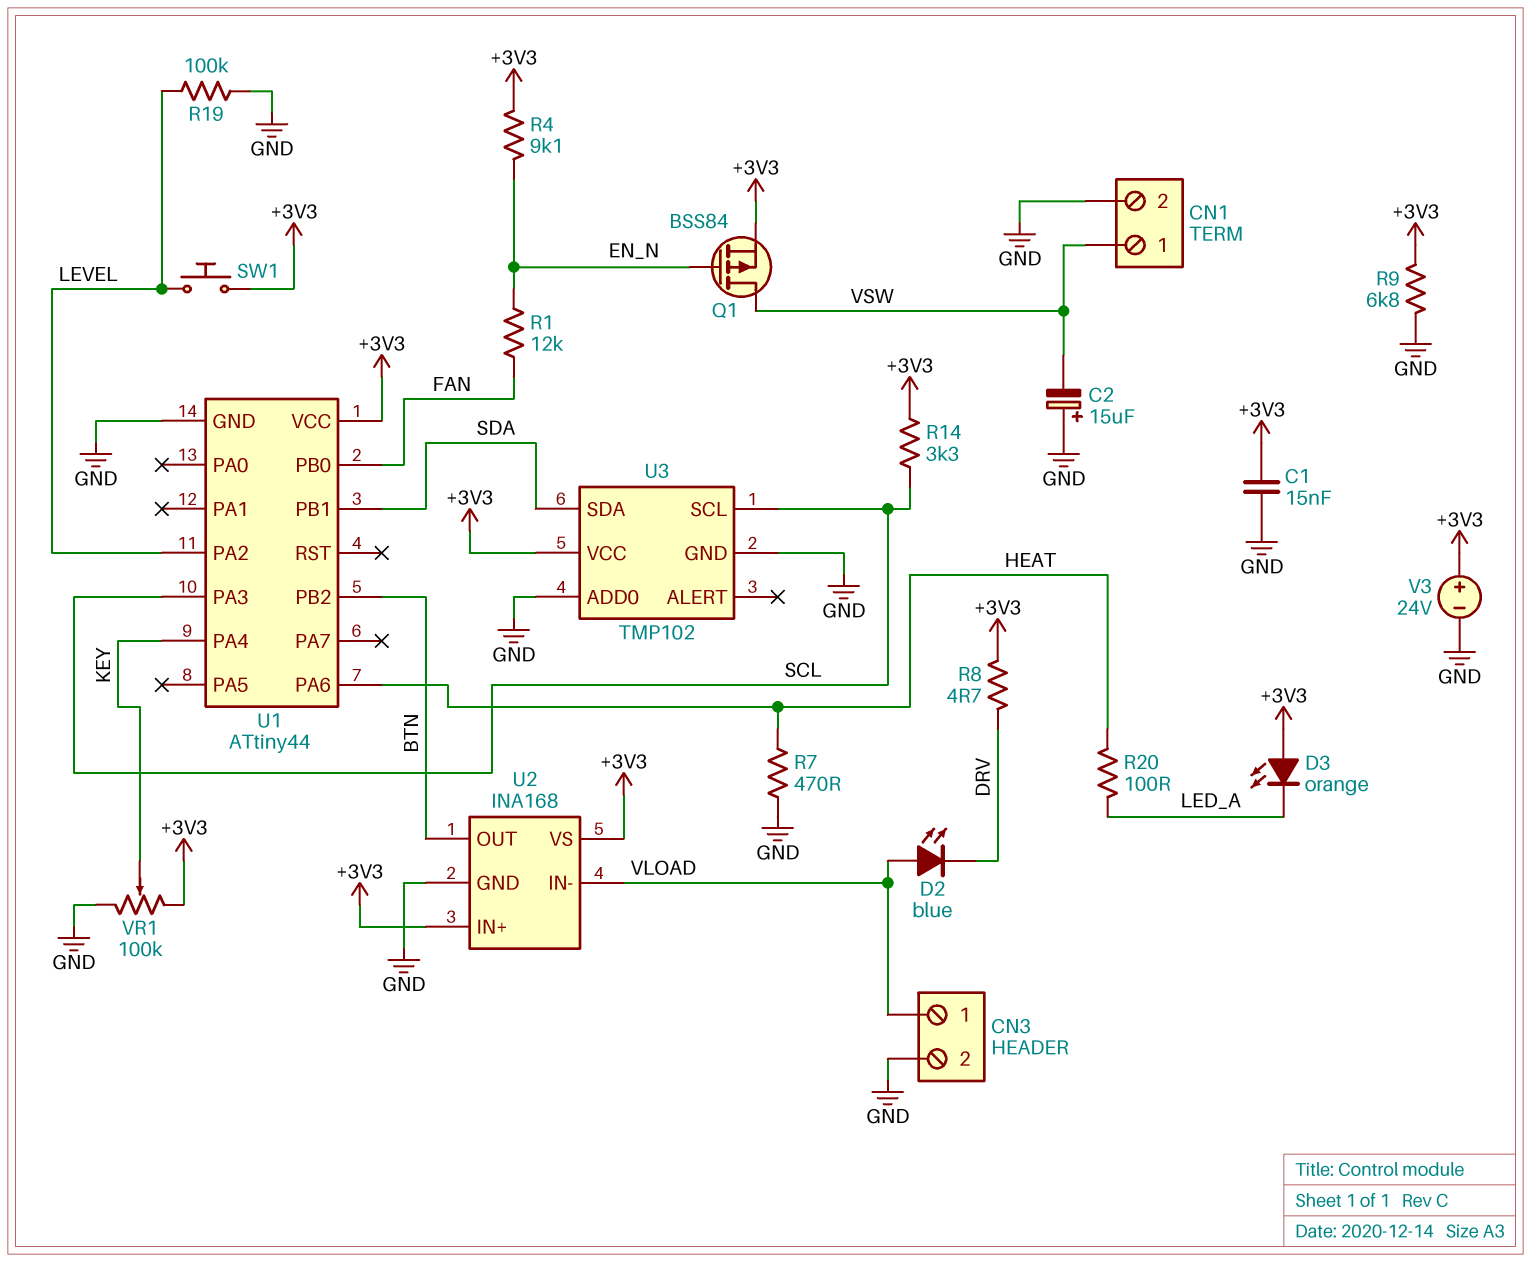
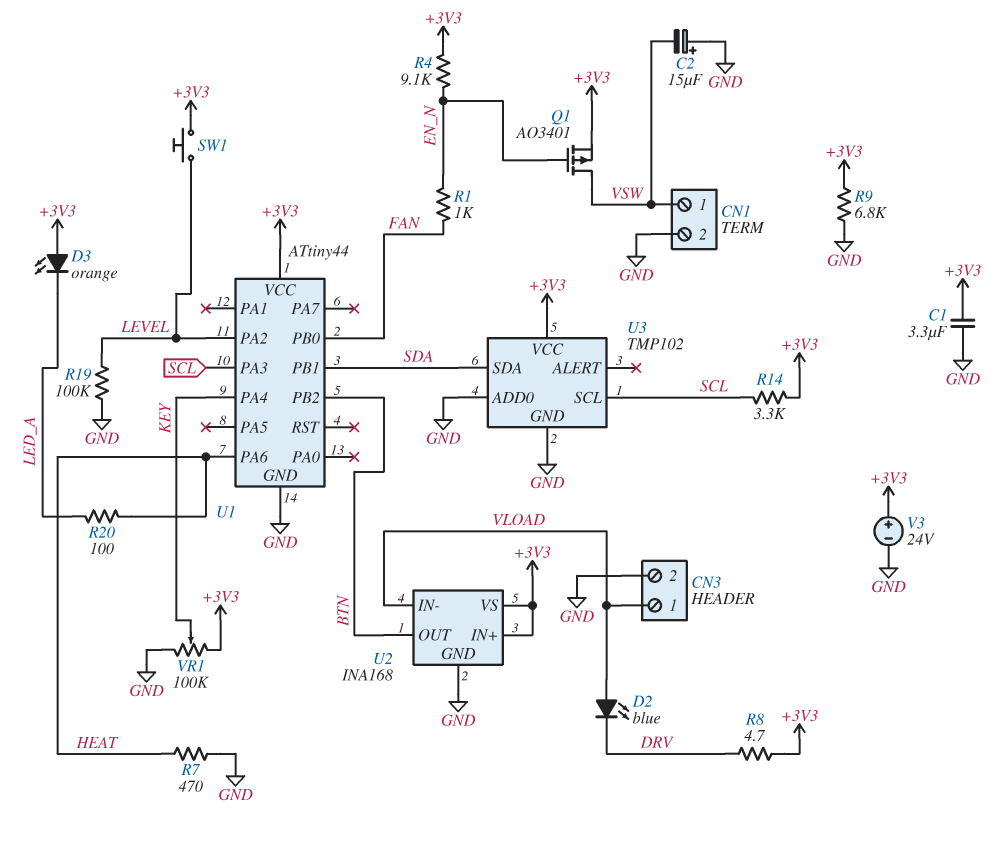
C1: 15nF (+3V3, GND) -> 3.3uF (+3V3, GND)
Q1: PMOS BSS84 (G EN_N, D VSW, S +3V3) -> PMOS AO3401 (G EN_N, D VSW, S +3V3)
R1: 12k (EN_N, FAN) -> 1k (EN_N, FAN)

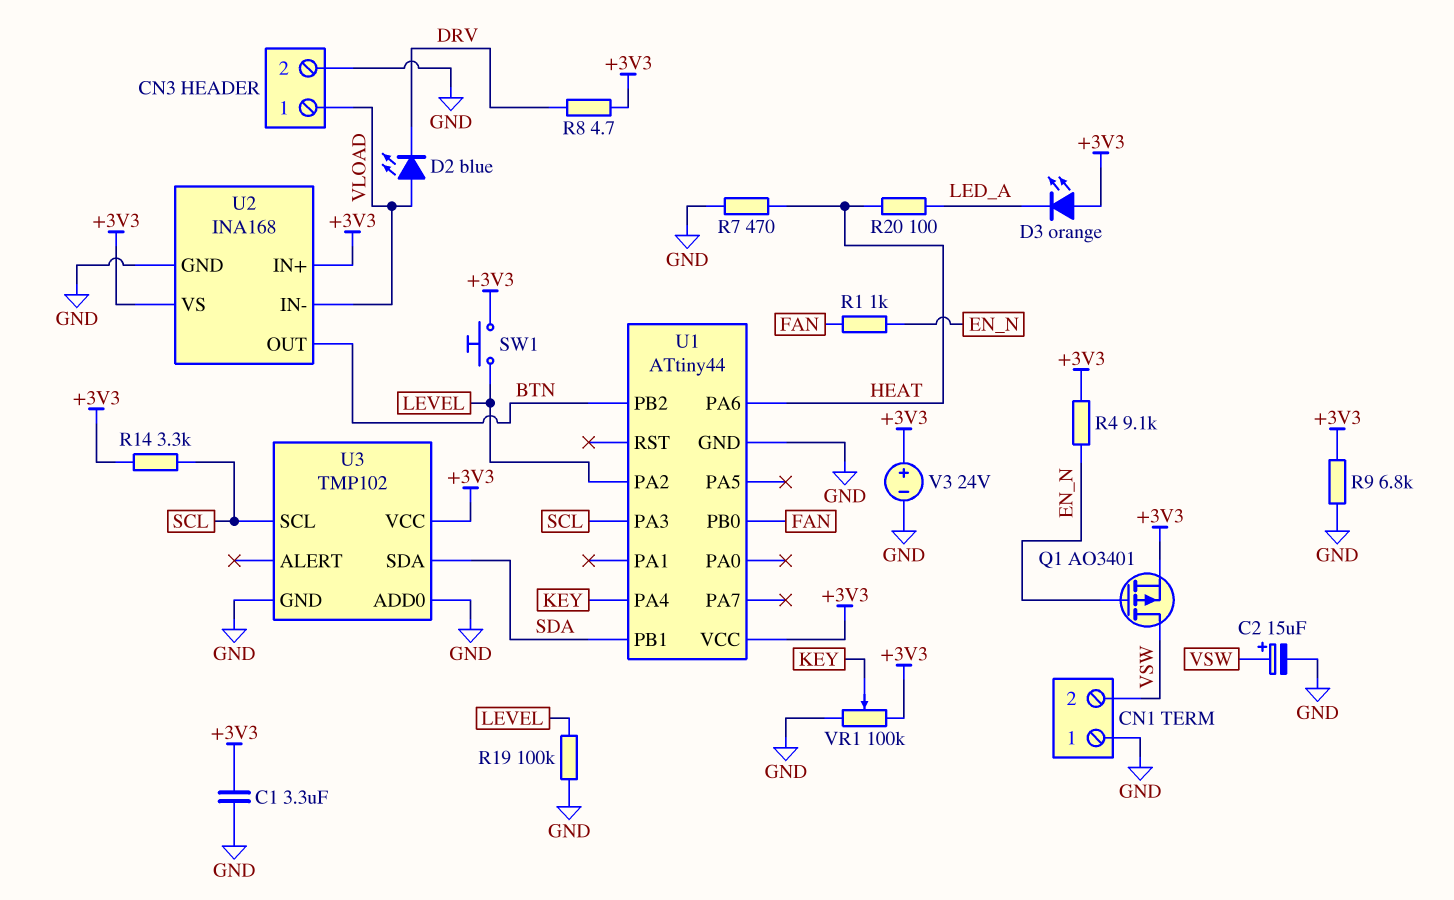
C2: 15uF (plus GND, minus VSW) -> 15uF (plus VSW, minus GND)
CN1 pin 1: VSW -> GND
CN1 pin 2: GND -> VSW

